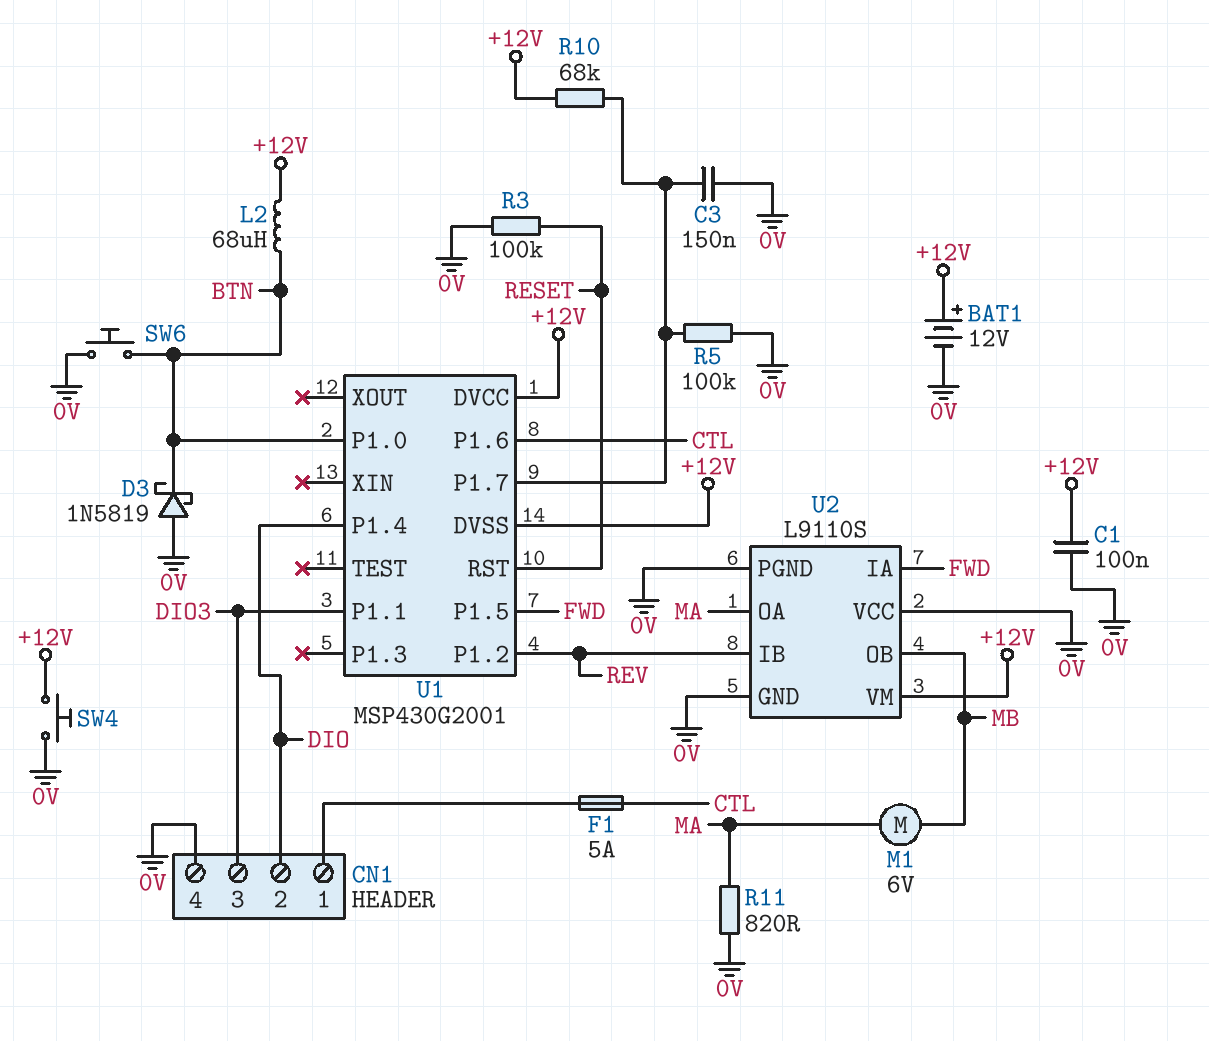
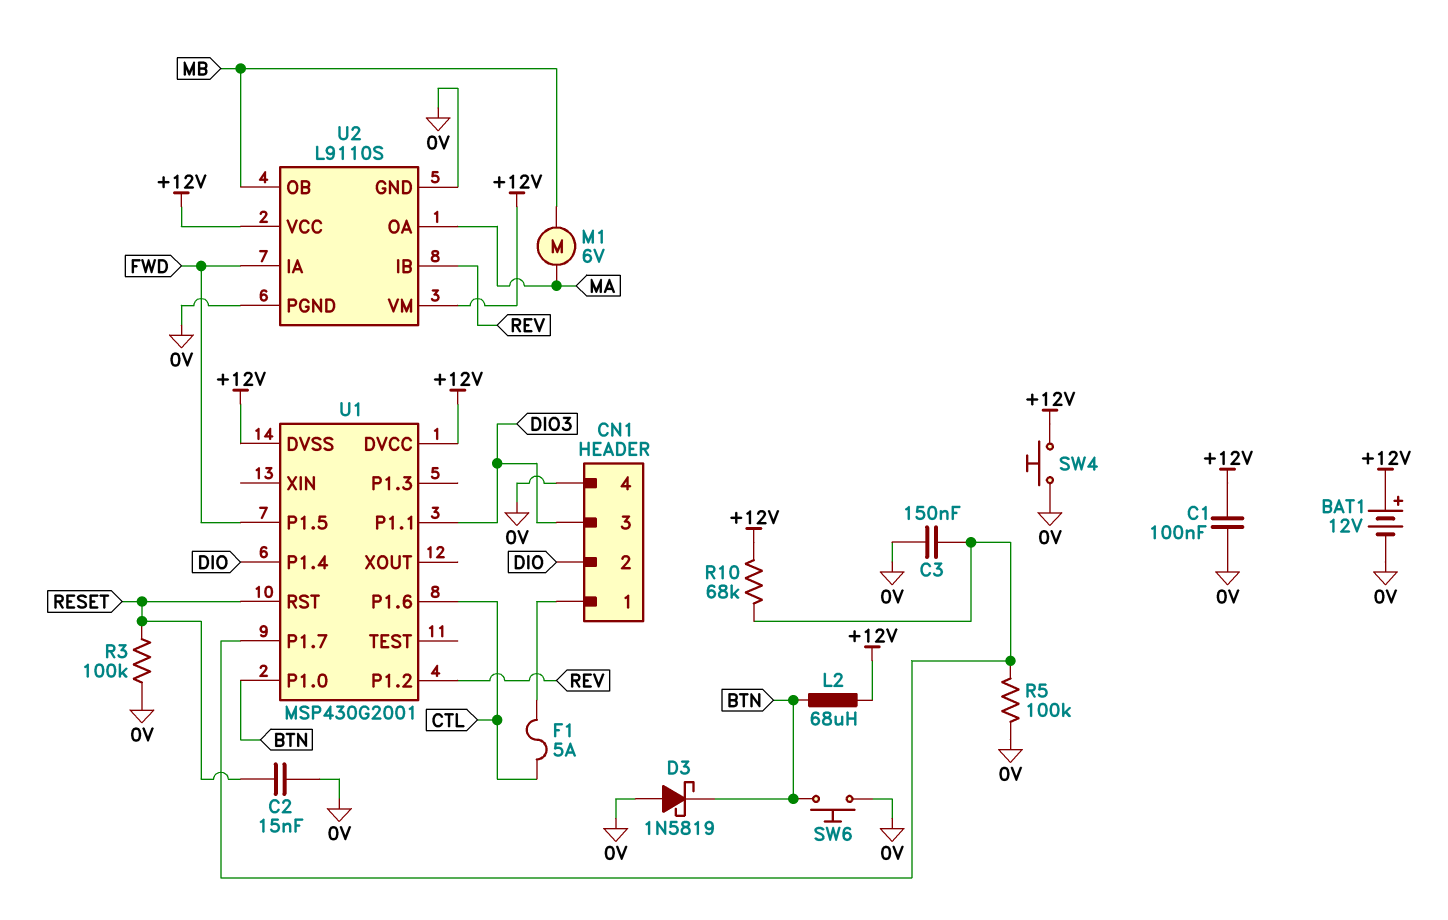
C2: none -> 15nF (0V, RESET)
R11: 820 (0V, MA) -> none
U2 pin VCC: 0V -> +12V

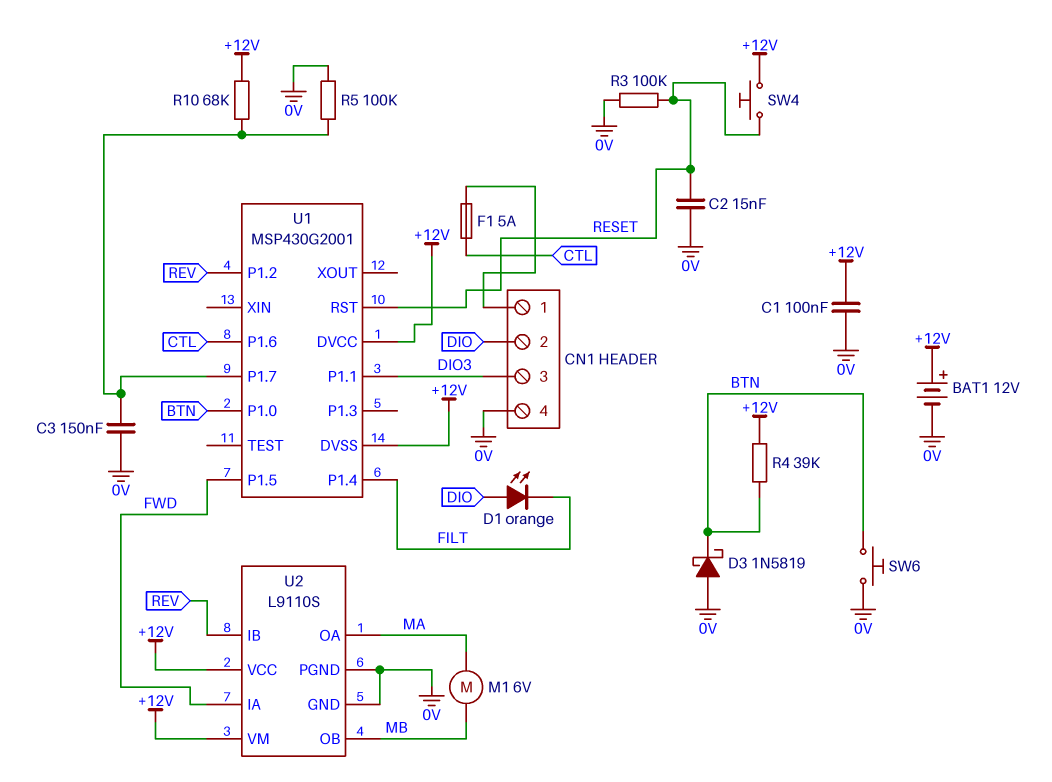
D1: none -> LED orange (A DIO, K FILT)
L2: 68uH (+12V, BTN) -> none
R4: none -> 39k (+12V, BTN)
SW4: button (+12V, 0V) -> button (+12V, RESET)
U1 pin P1.4: DIO -> FILT

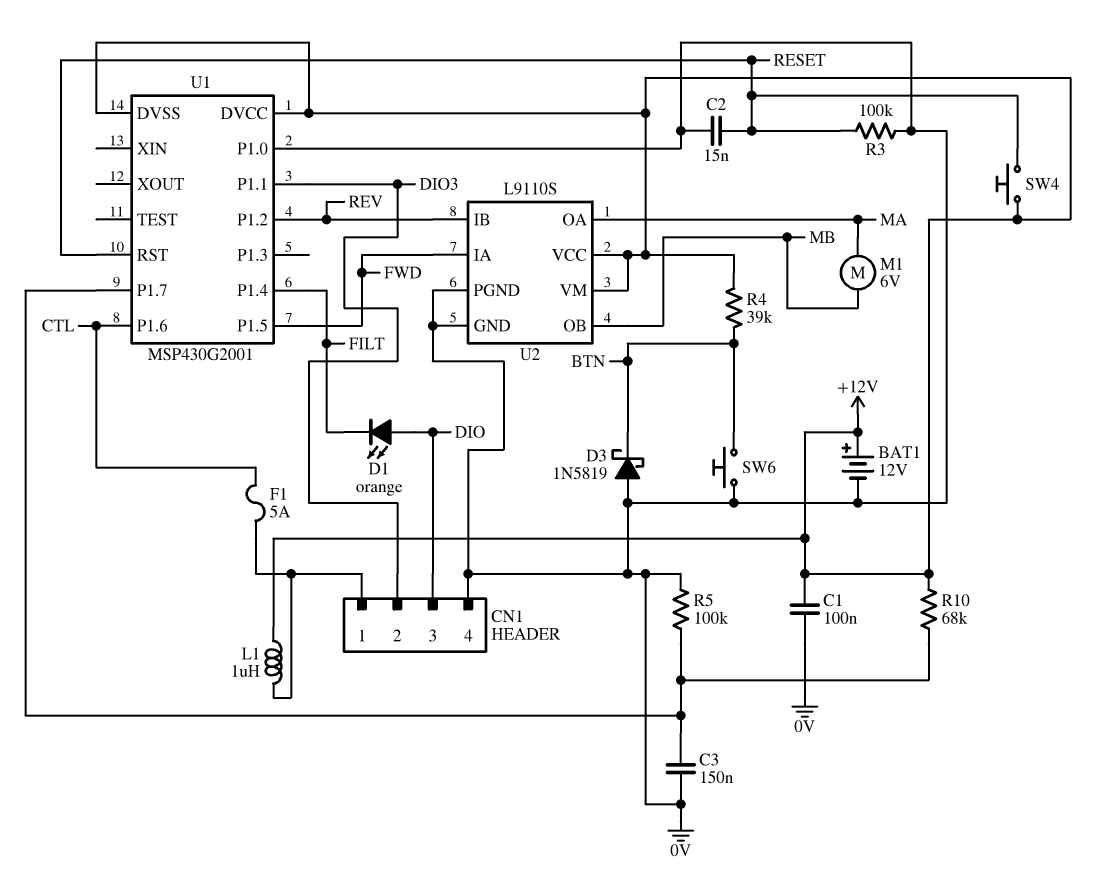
CN1 pin 2: DIO -> DIO3
CN1 pin 3: DIO3 -> DIO
L1: none -> 1uH (+12V, CN1/1)
U1 pin P1.0: BTN -> 0V

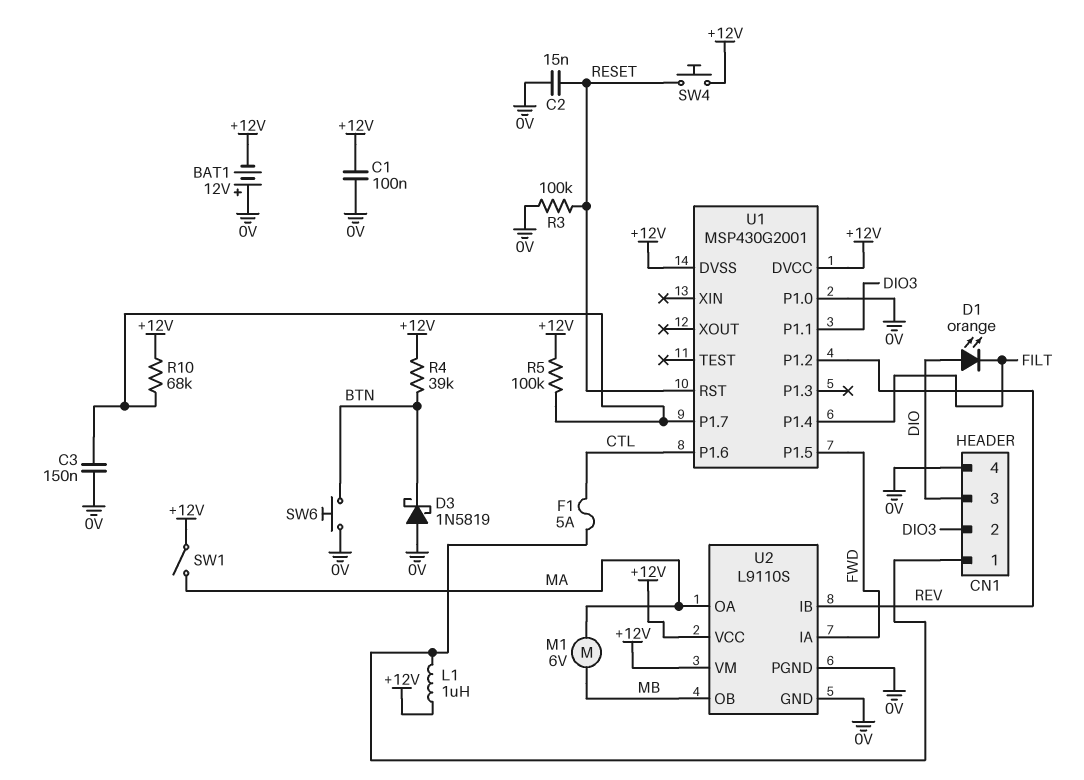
BAT1: 12V (plus +12V, minus 0V) -> 12V (plus 0V, minus +12V)
R5: 100k (0V, U1/P1.7) -> 100k (+12V, U1/P1.7)
SW1: none -> switch (+12V, MA)

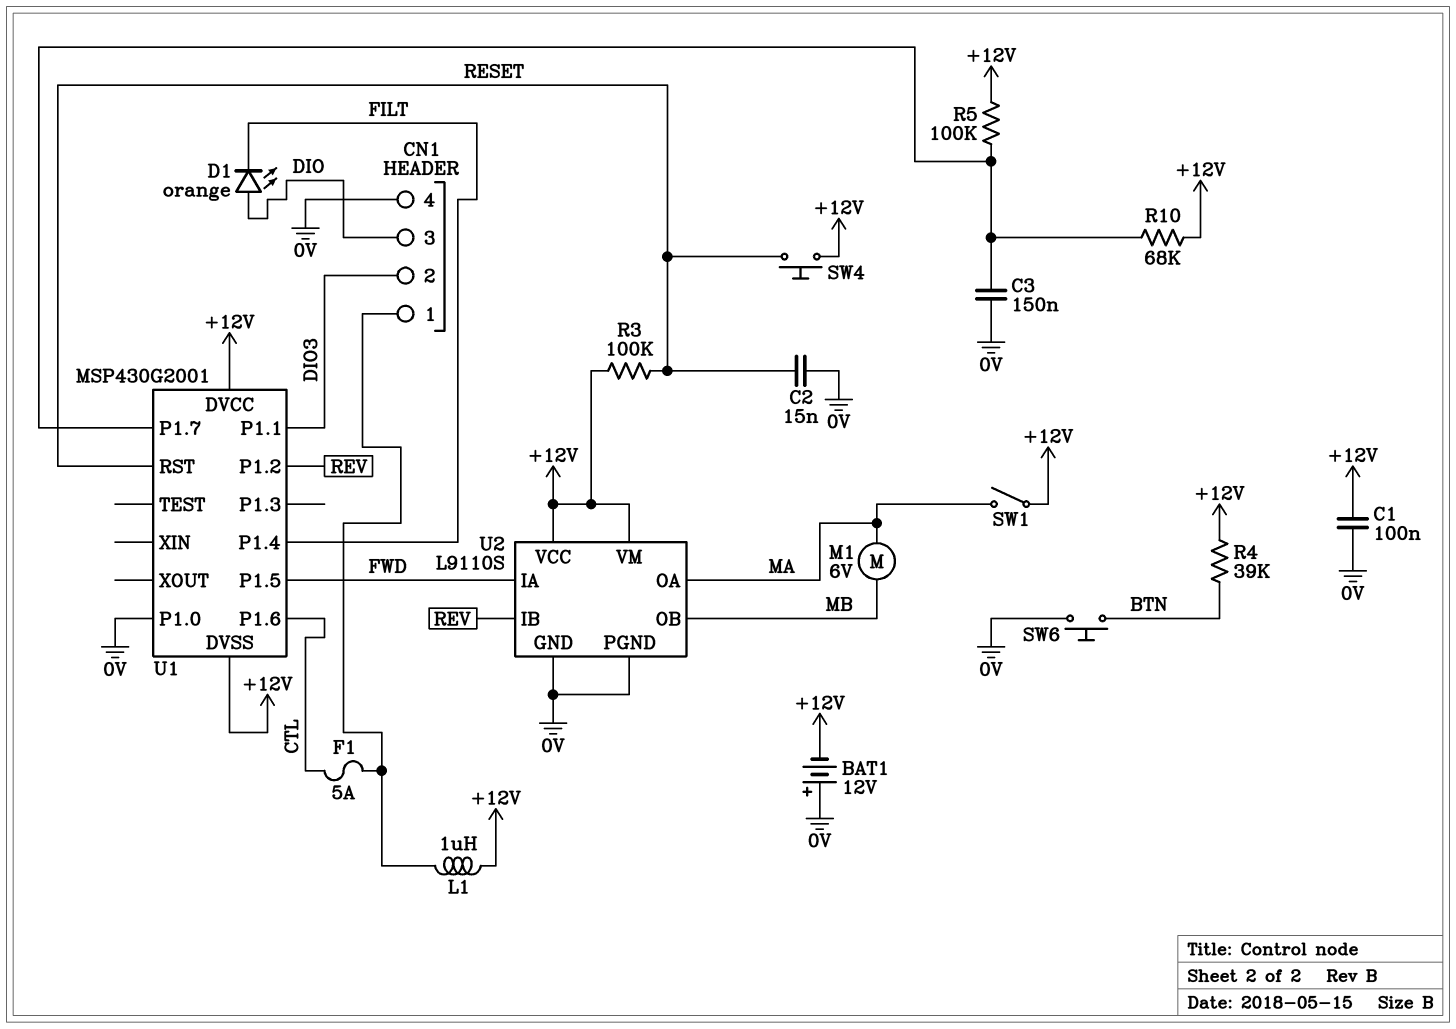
D3: schottky 1N5819 (A 0V, K BTN) -> none
R3: 100k (0V, RESET) -> 100k (+12V, RESET)

